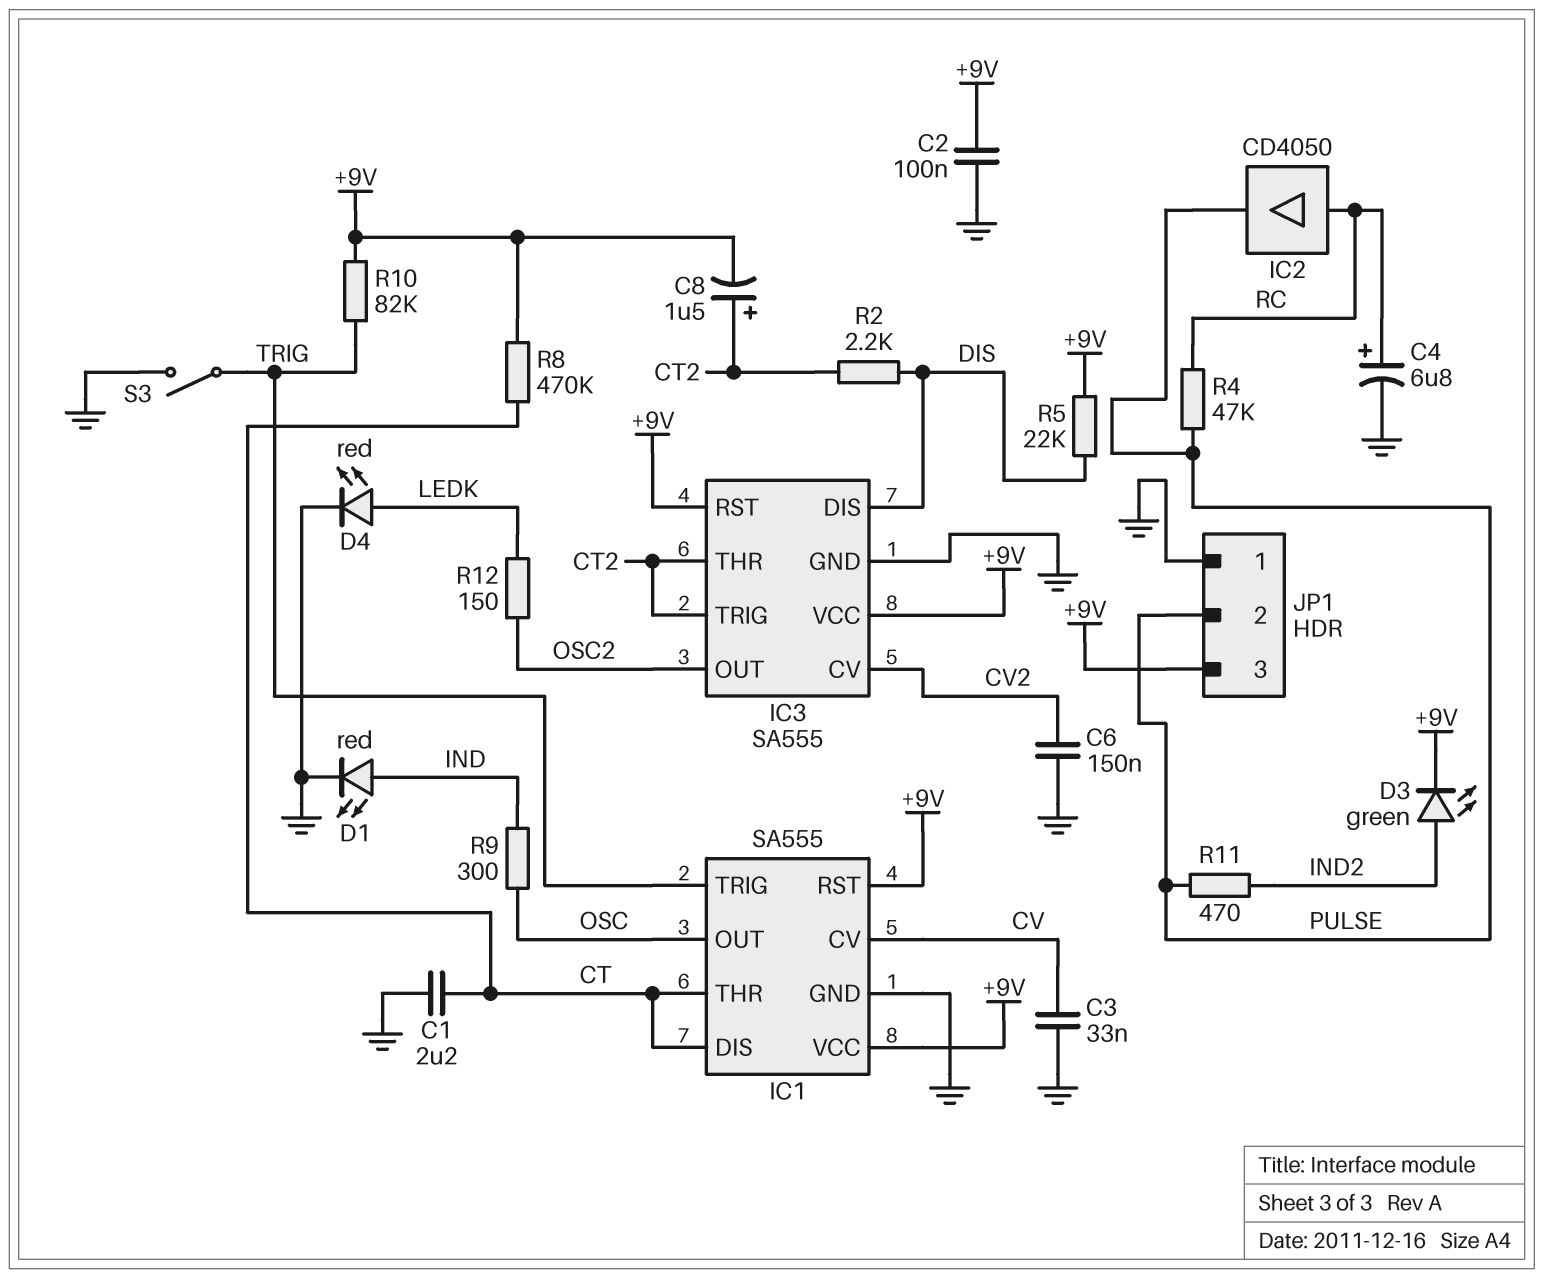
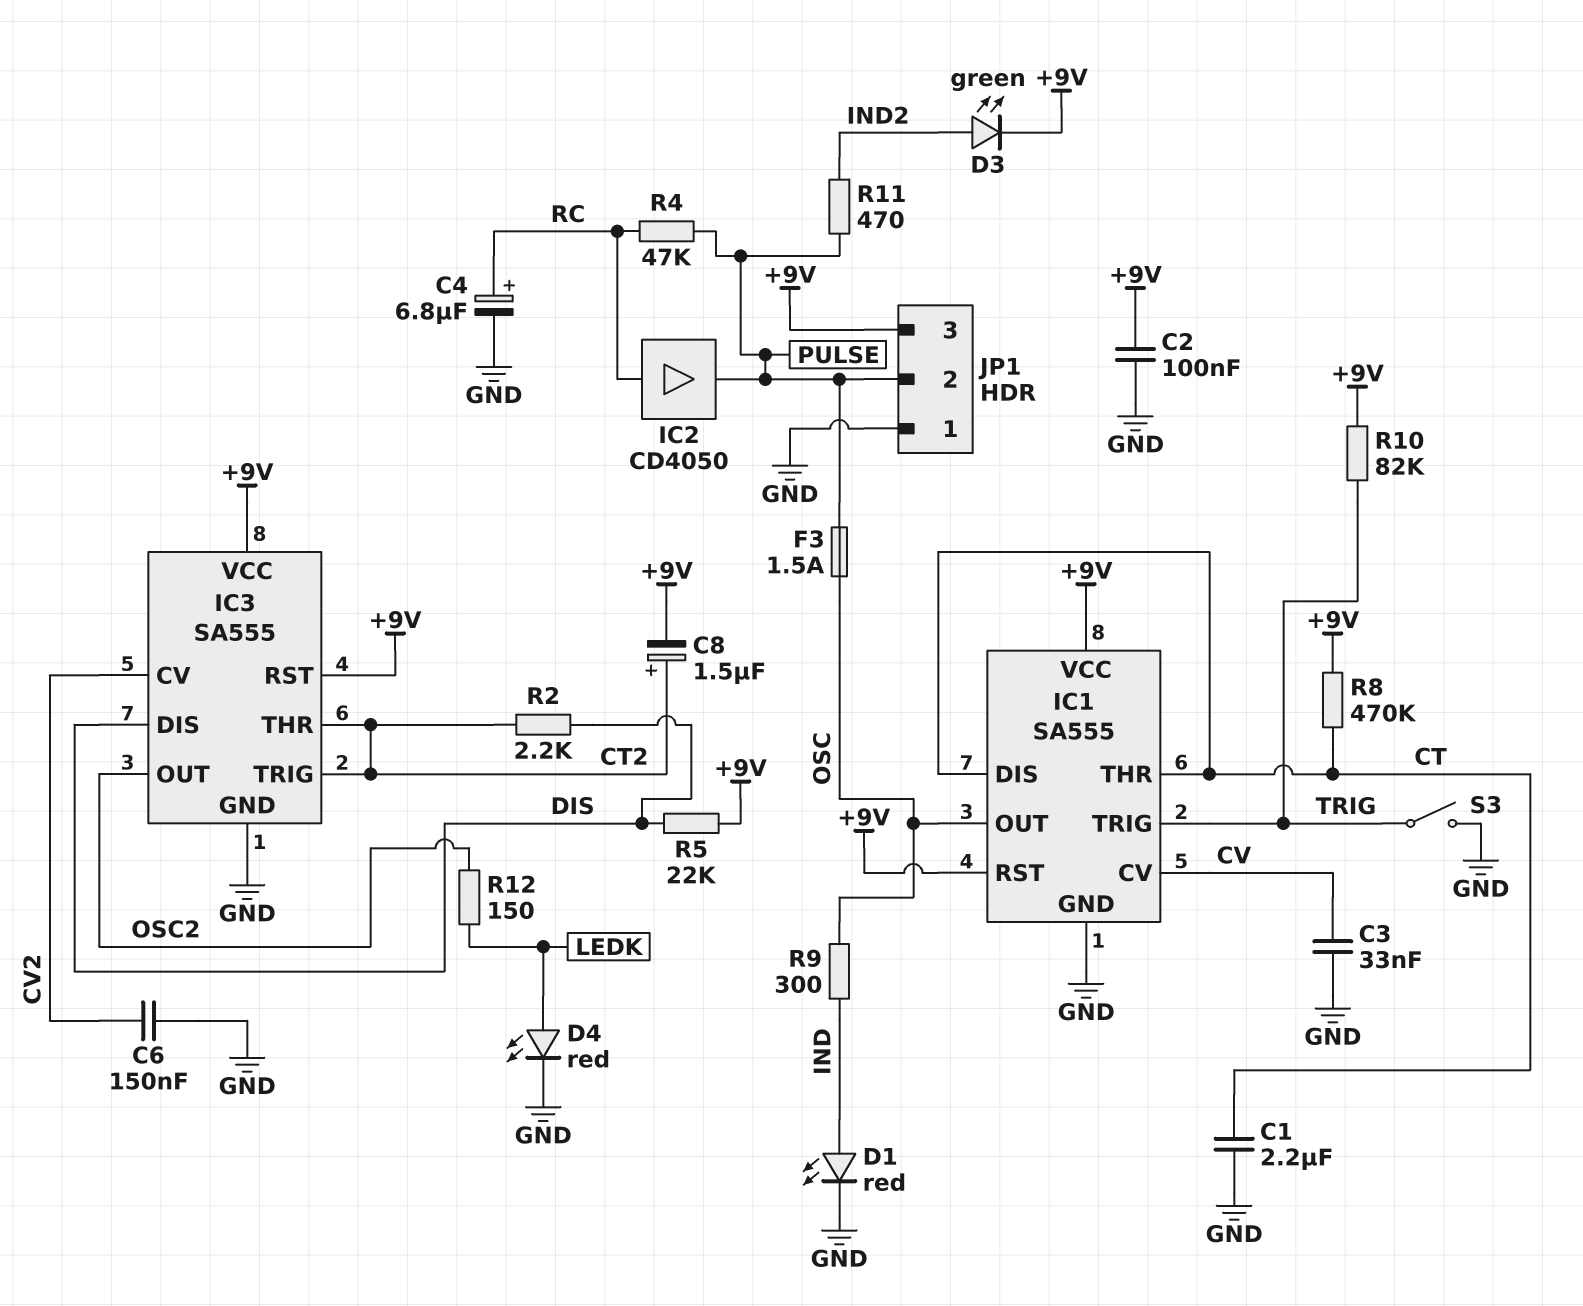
F3: none -> 1.5A (OSC, PULSE)

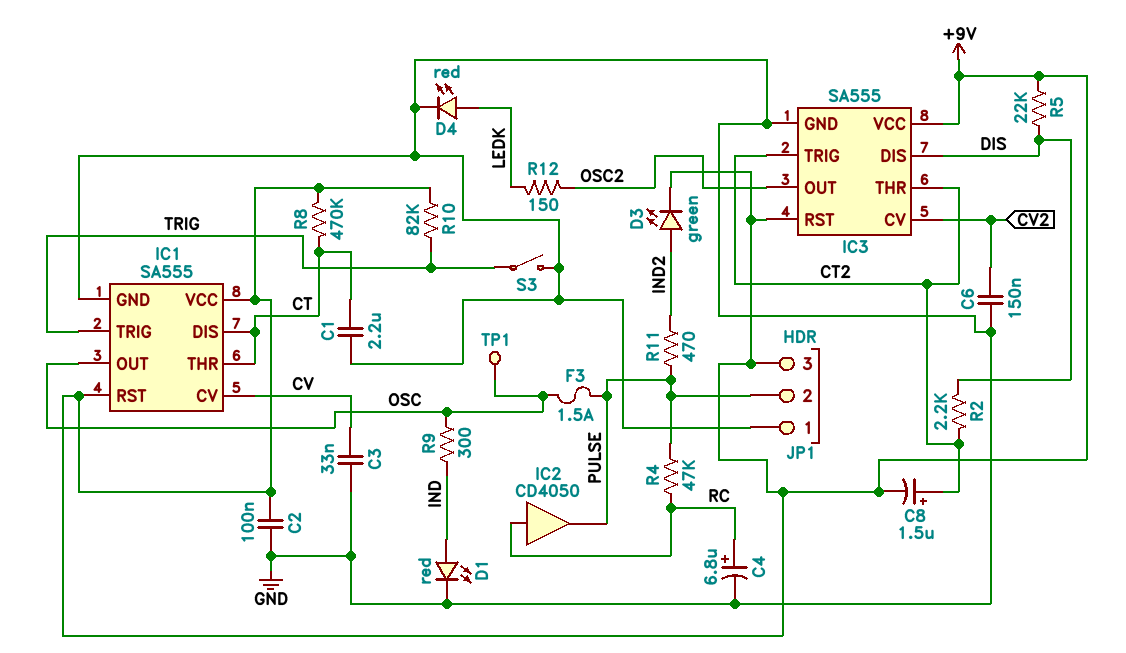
TP1: none -> test point (OSC)

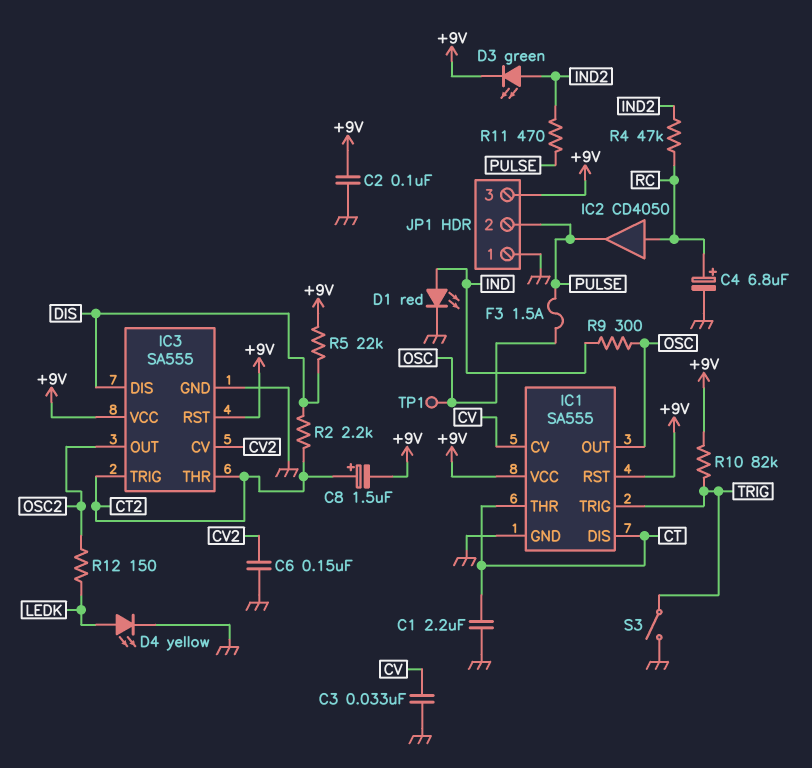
D4: LED red (A LEDK, K GND) -> LED yellow (A LEDK, K GND)
R4: 47k (PULSE, RC) -> 47k (IND2, RC)
R8: 470k (+9V, CT) -> none

